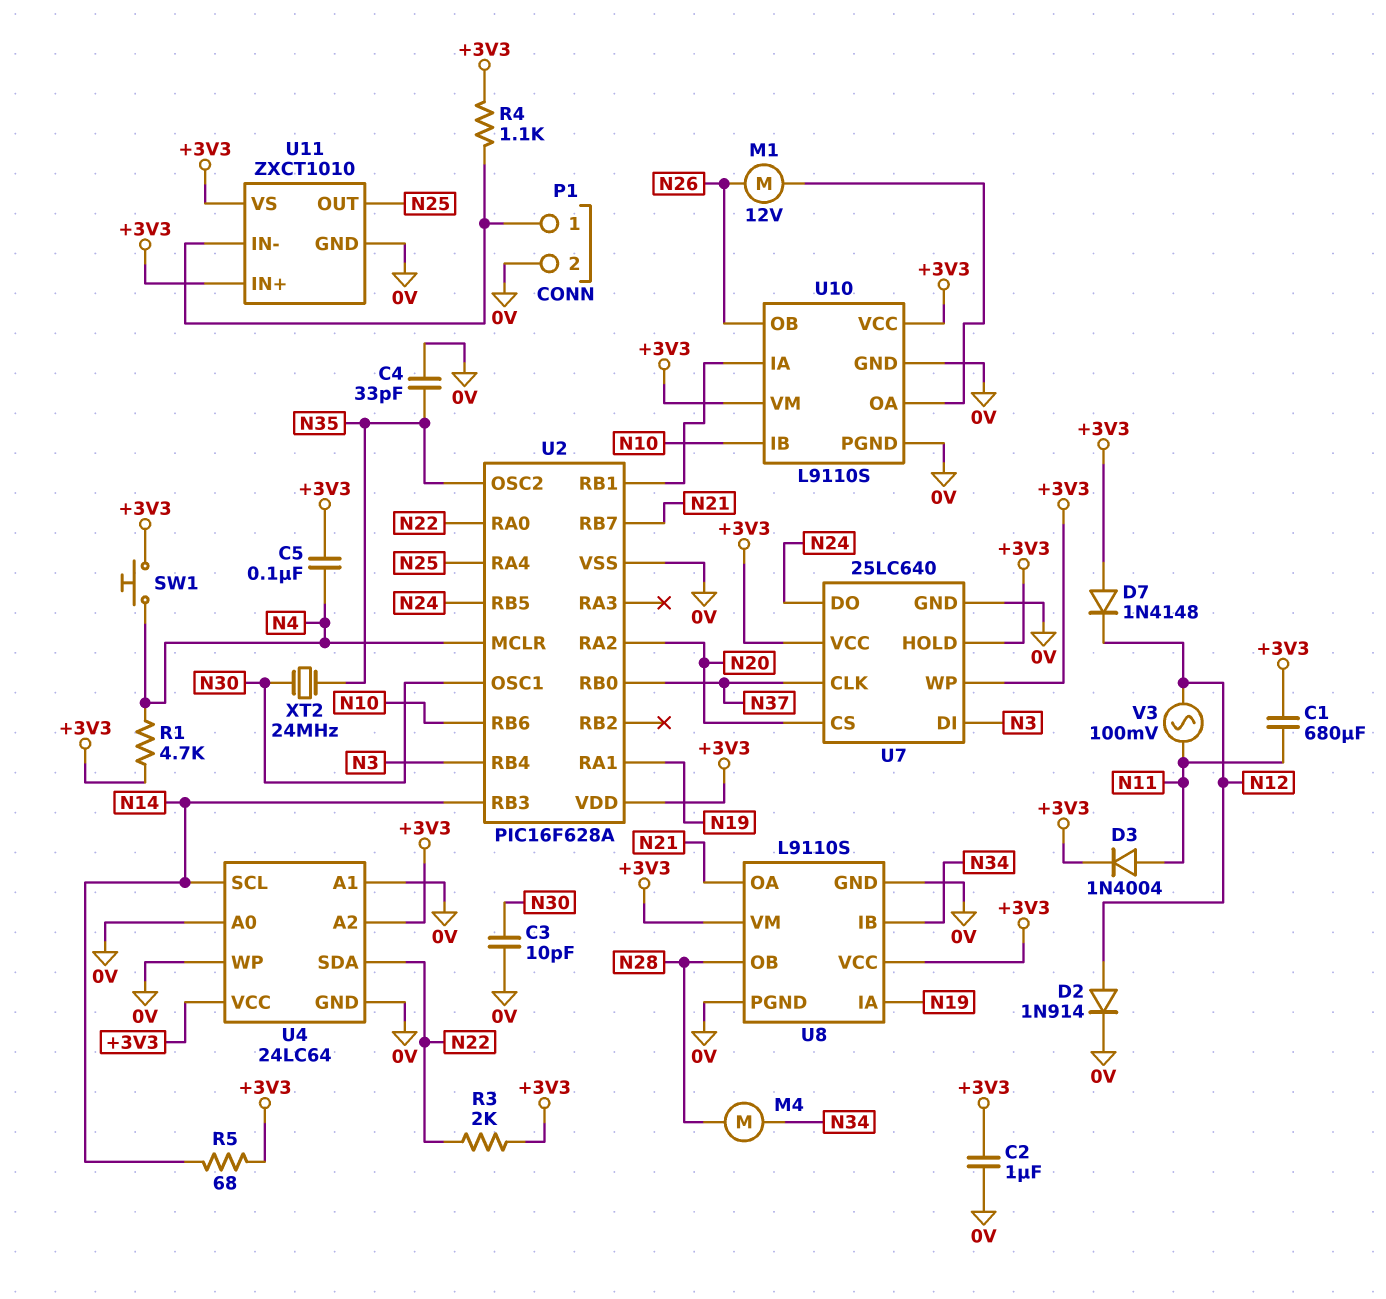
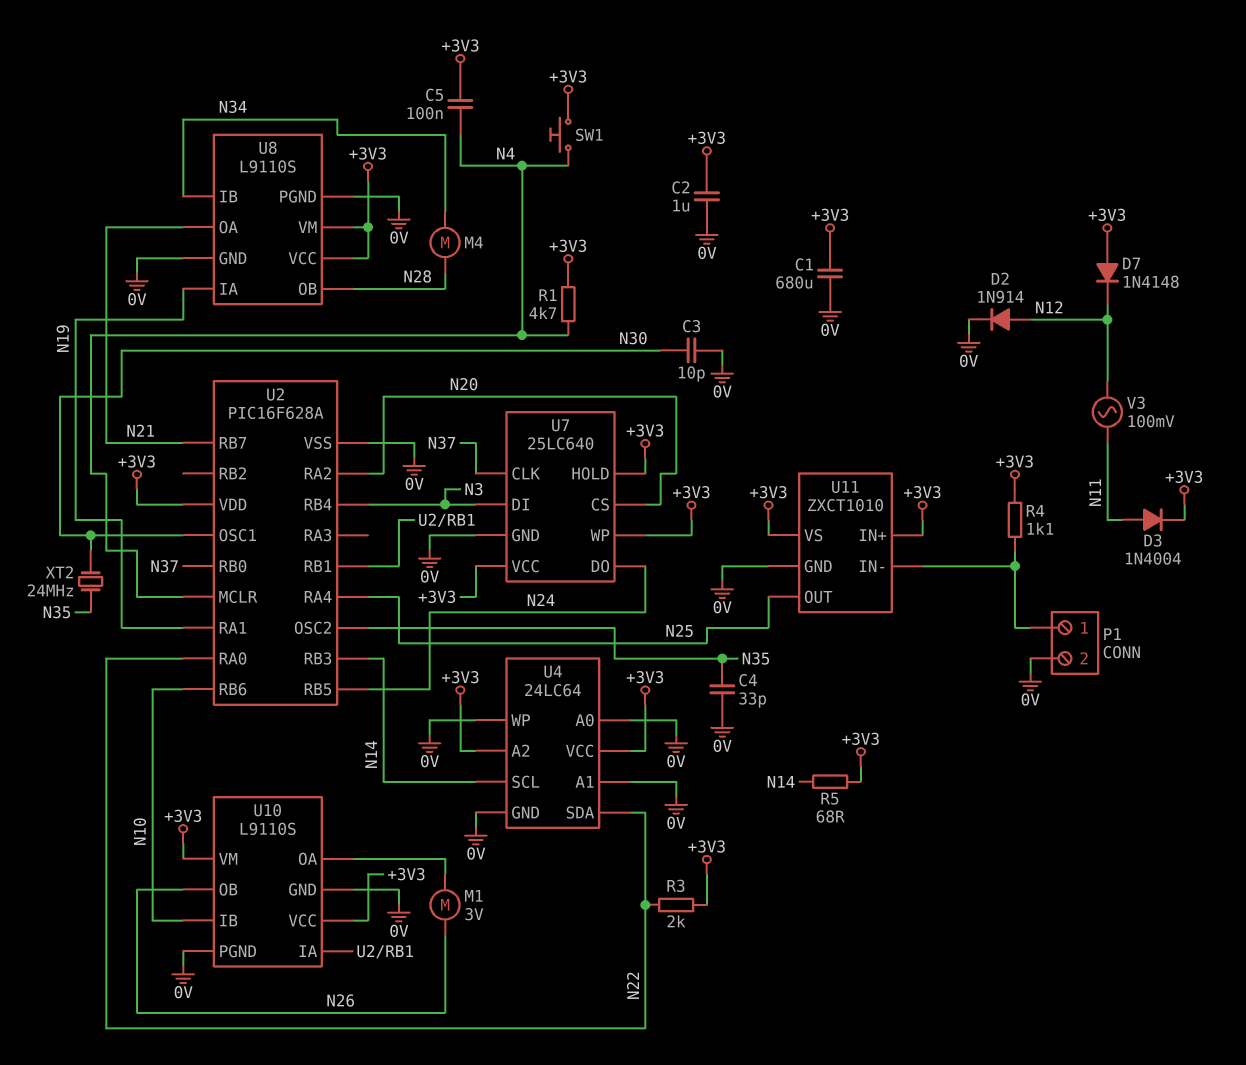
C1: 680uF (+3V3, N11) -> 680uF (+3V3, 0V)
M1: motor 12V (N26, U10/OA) -> motor 3V (N26, U10/OA)

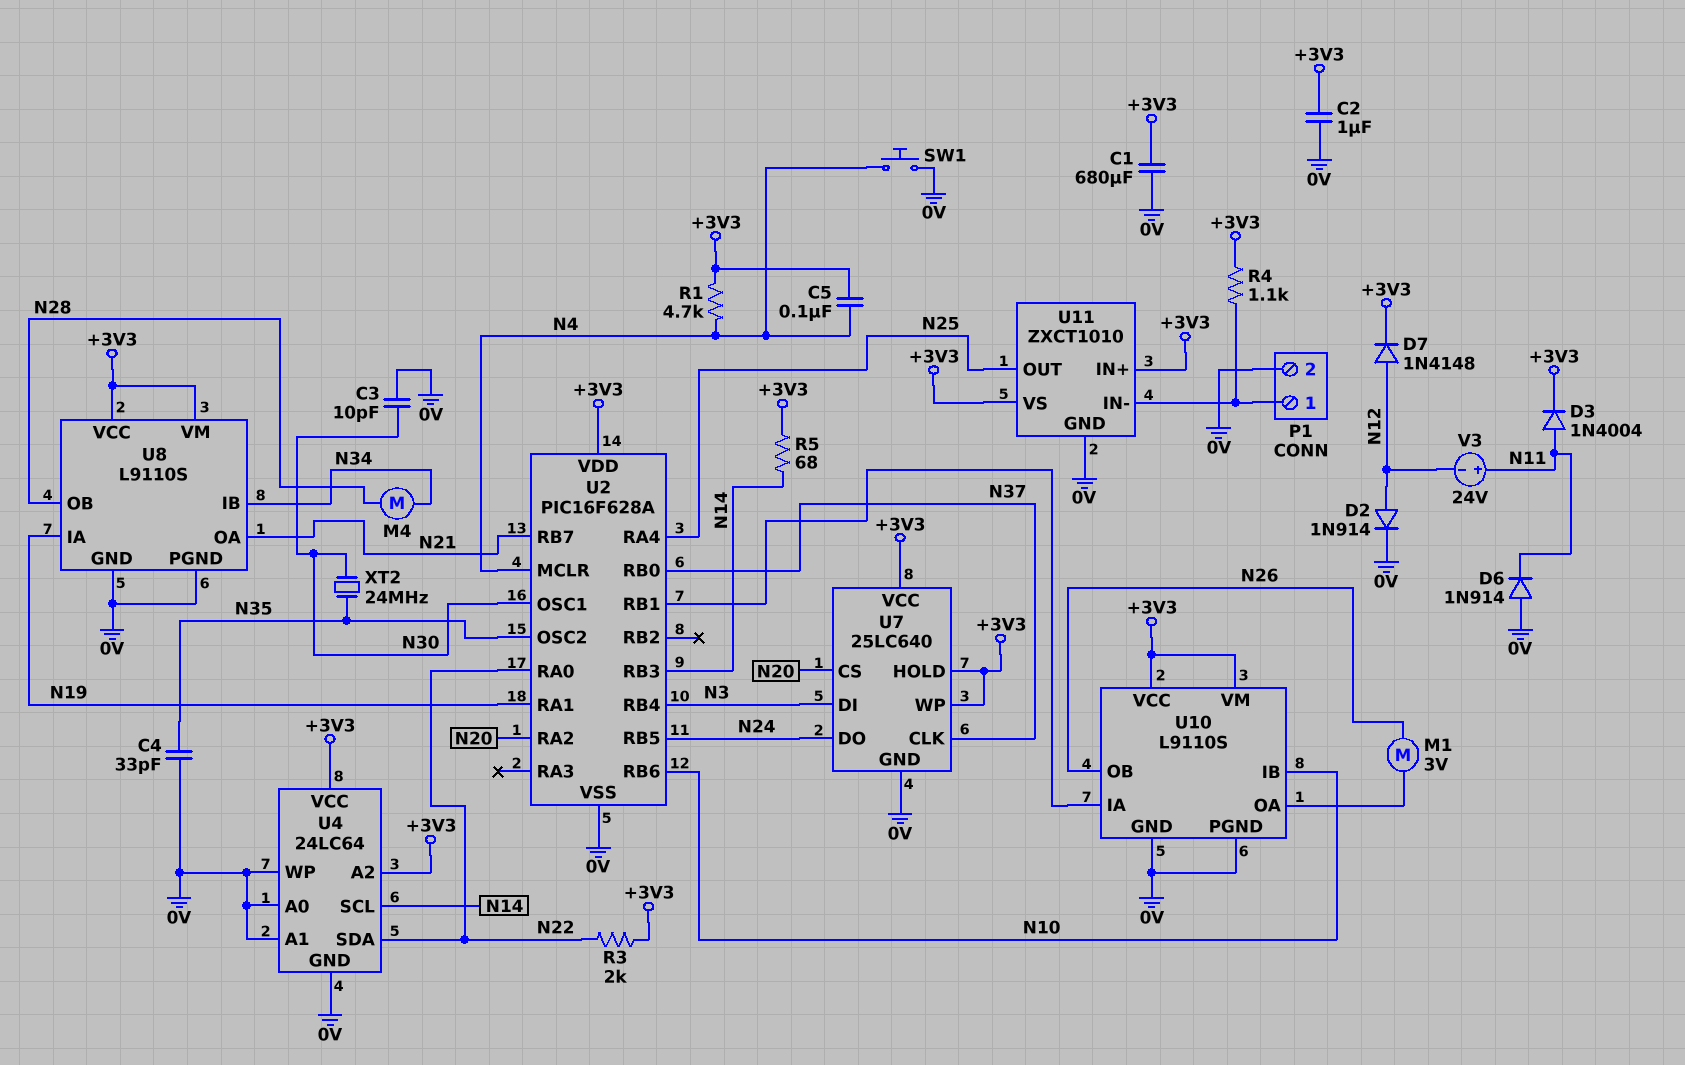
D6: none -> diode 1N914 (A 0V, K N11)
D7: diode 1N4148 (A +3V3, K N12) -> diode 1N4148 (A N12, K +3V3)
SW1: button (+3V3, N4) -> button (0V, N4)
V3: AC 100mV (N11, N12) -> 24V (plus N11, minus N12)

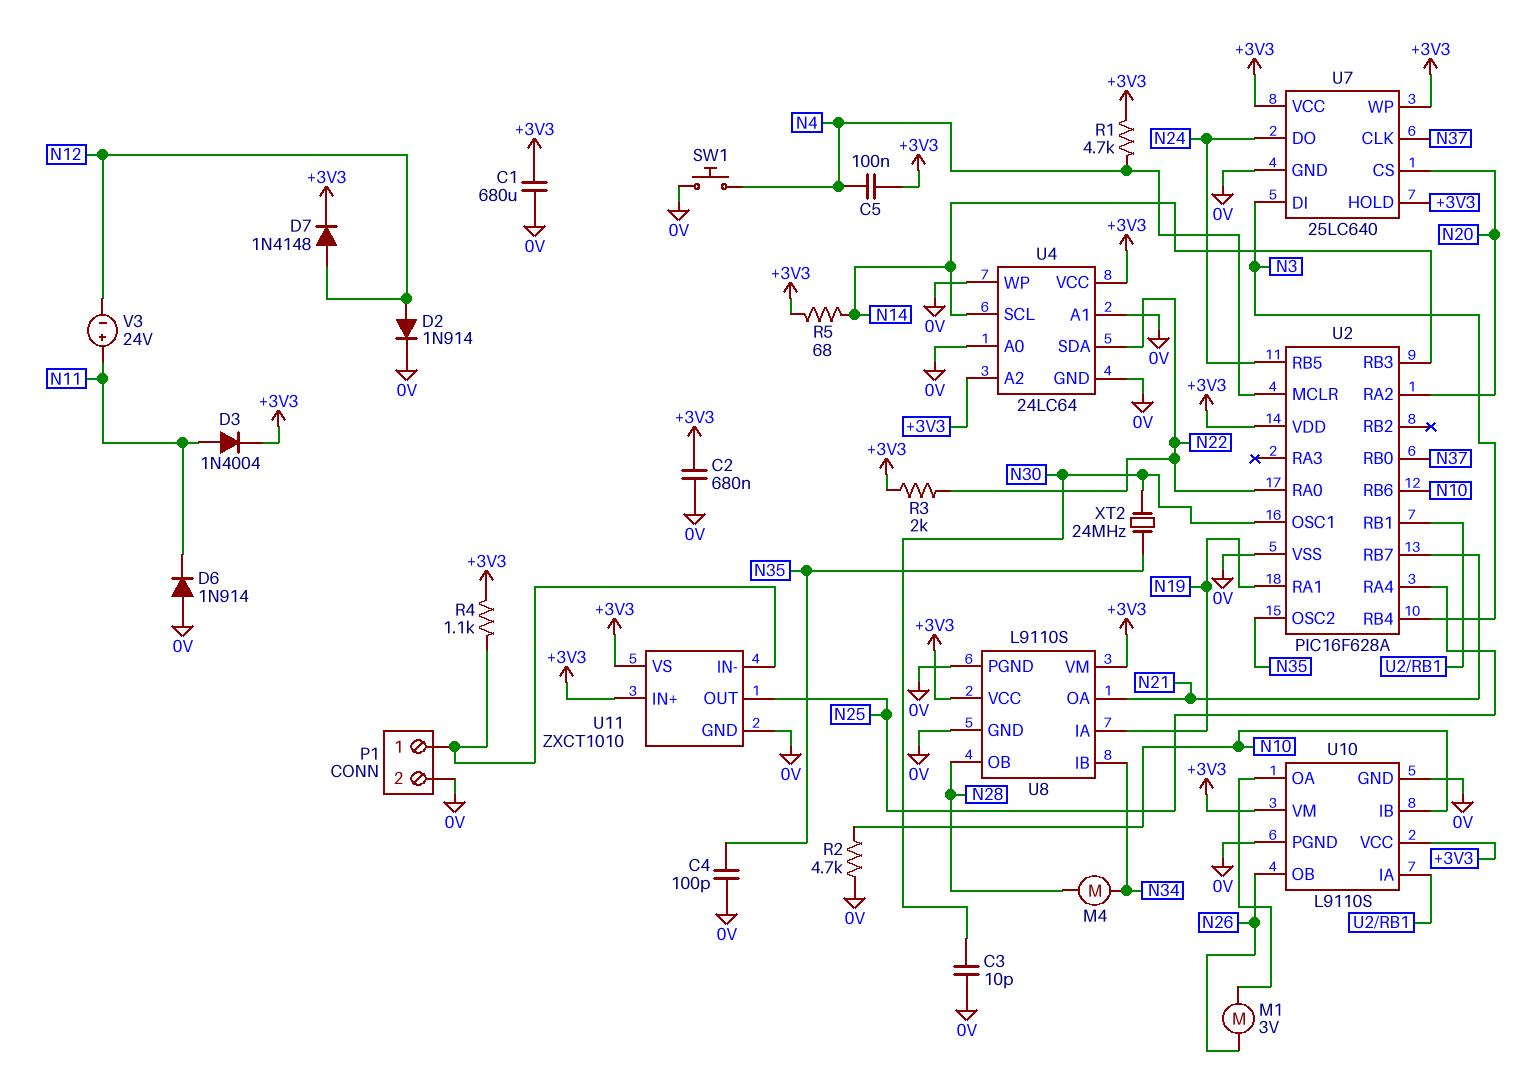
C2: 1uF (+3V3, 0V) -> 680nF (+3V3, 0V)
C4: 33pF (0V, N35) -> 100pF (0V, N35)
R2: none -> 4.7k (0V, N10)

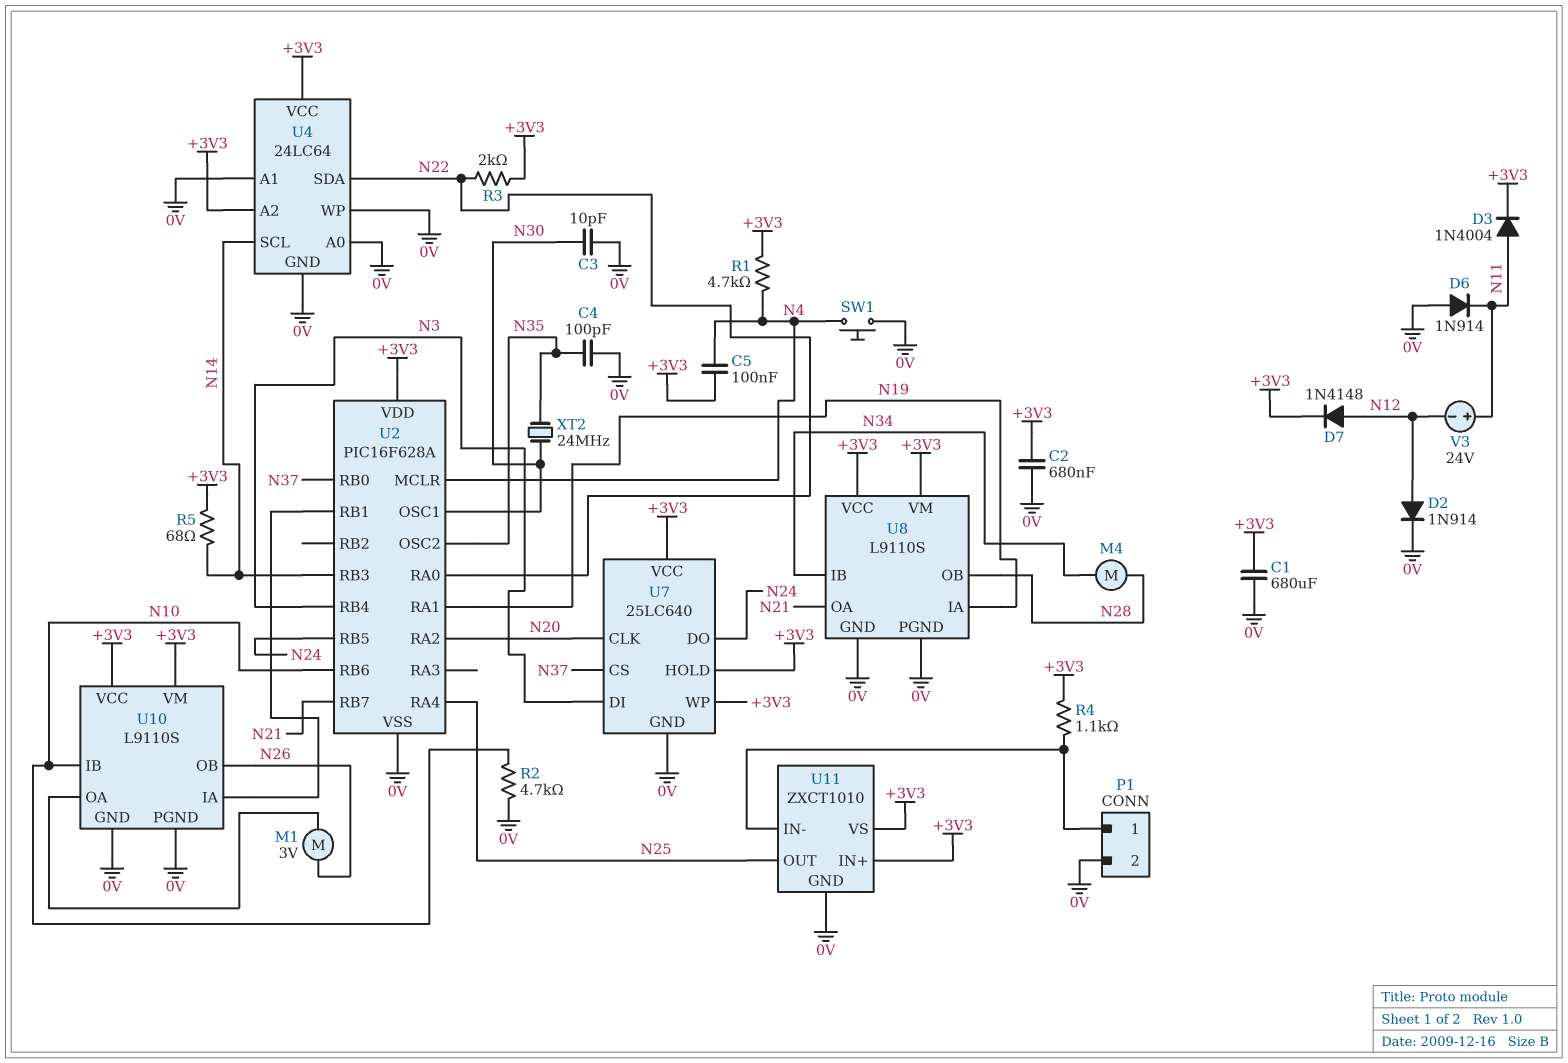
U7 pin CLK: N37 -> N20
U7 pin CS: N20 -> N37

